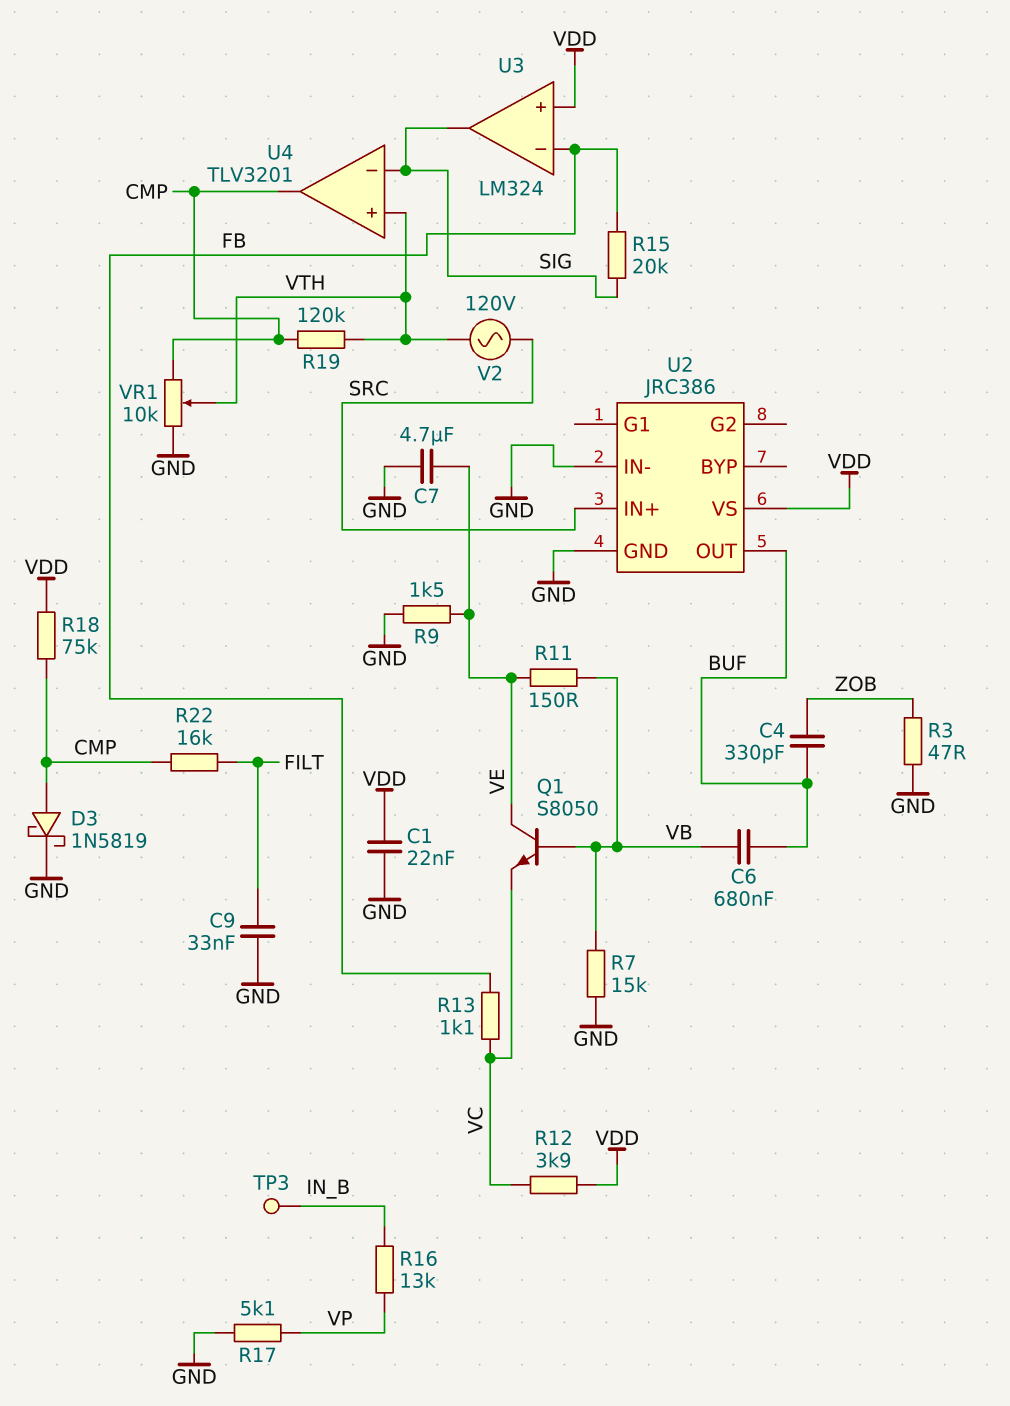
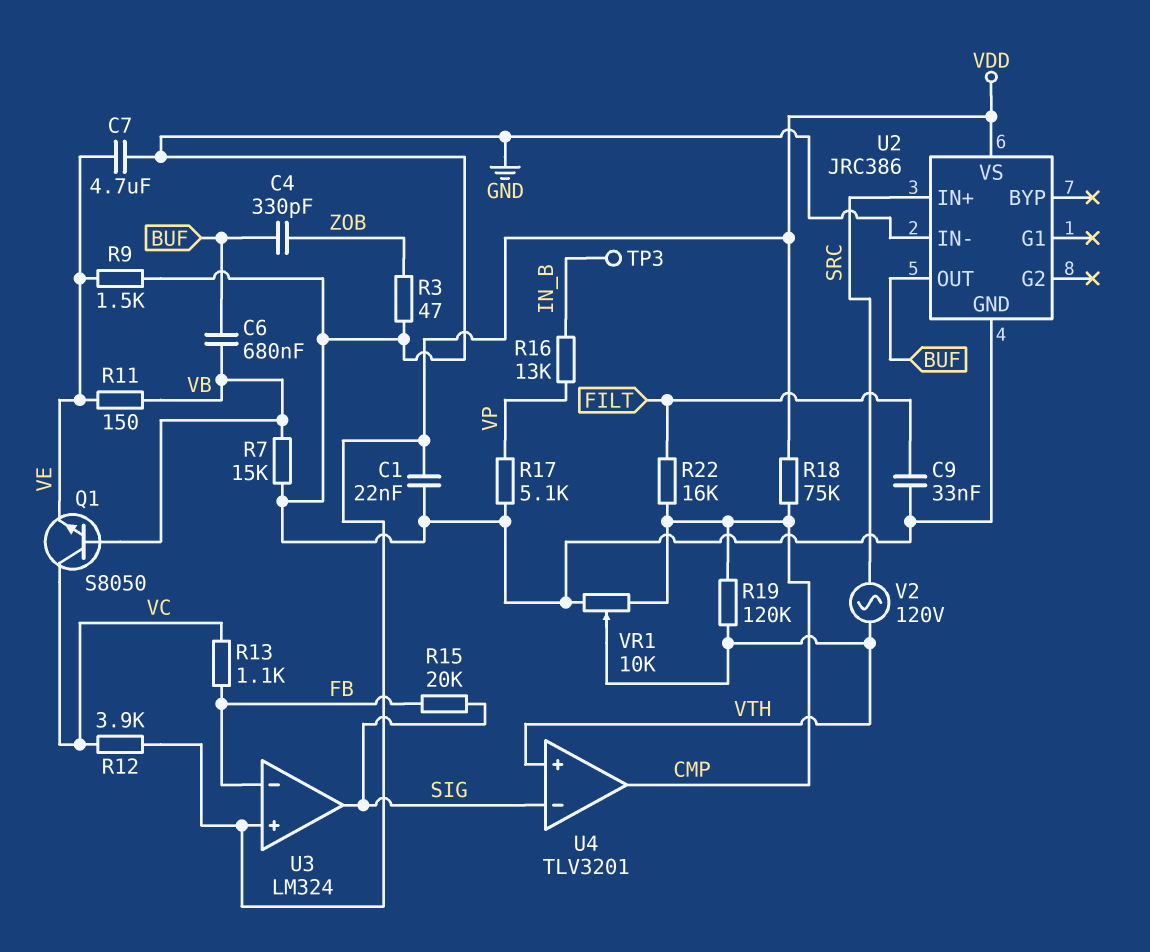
D3: schottky 1N5819 (A CMP, K GND) -> none
Q1: NPN S8050 (B VB, C VE, E VC) -> NPN S8050 (B VB, C VC, E VE)

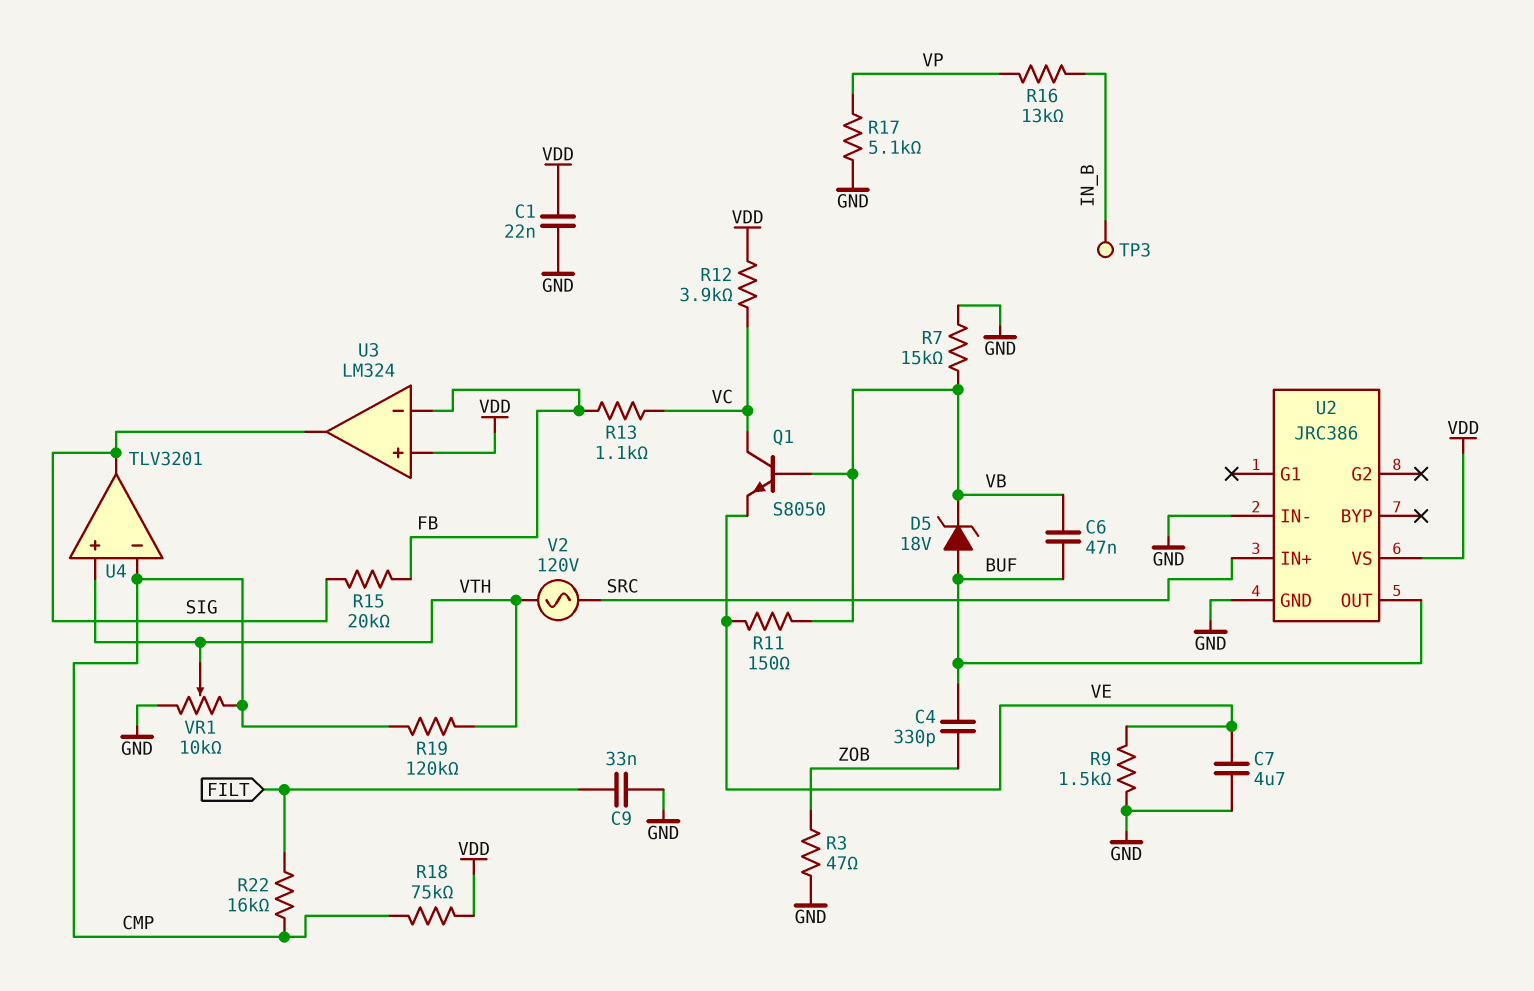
C6: 680nF (BUF, VB) -> 47nF (BUF, VB)
D5: none -> zener 18V (A BUF, K VB)
U4 pin in-: SIG -> CMP
U4 pin out: CMP -> SIG

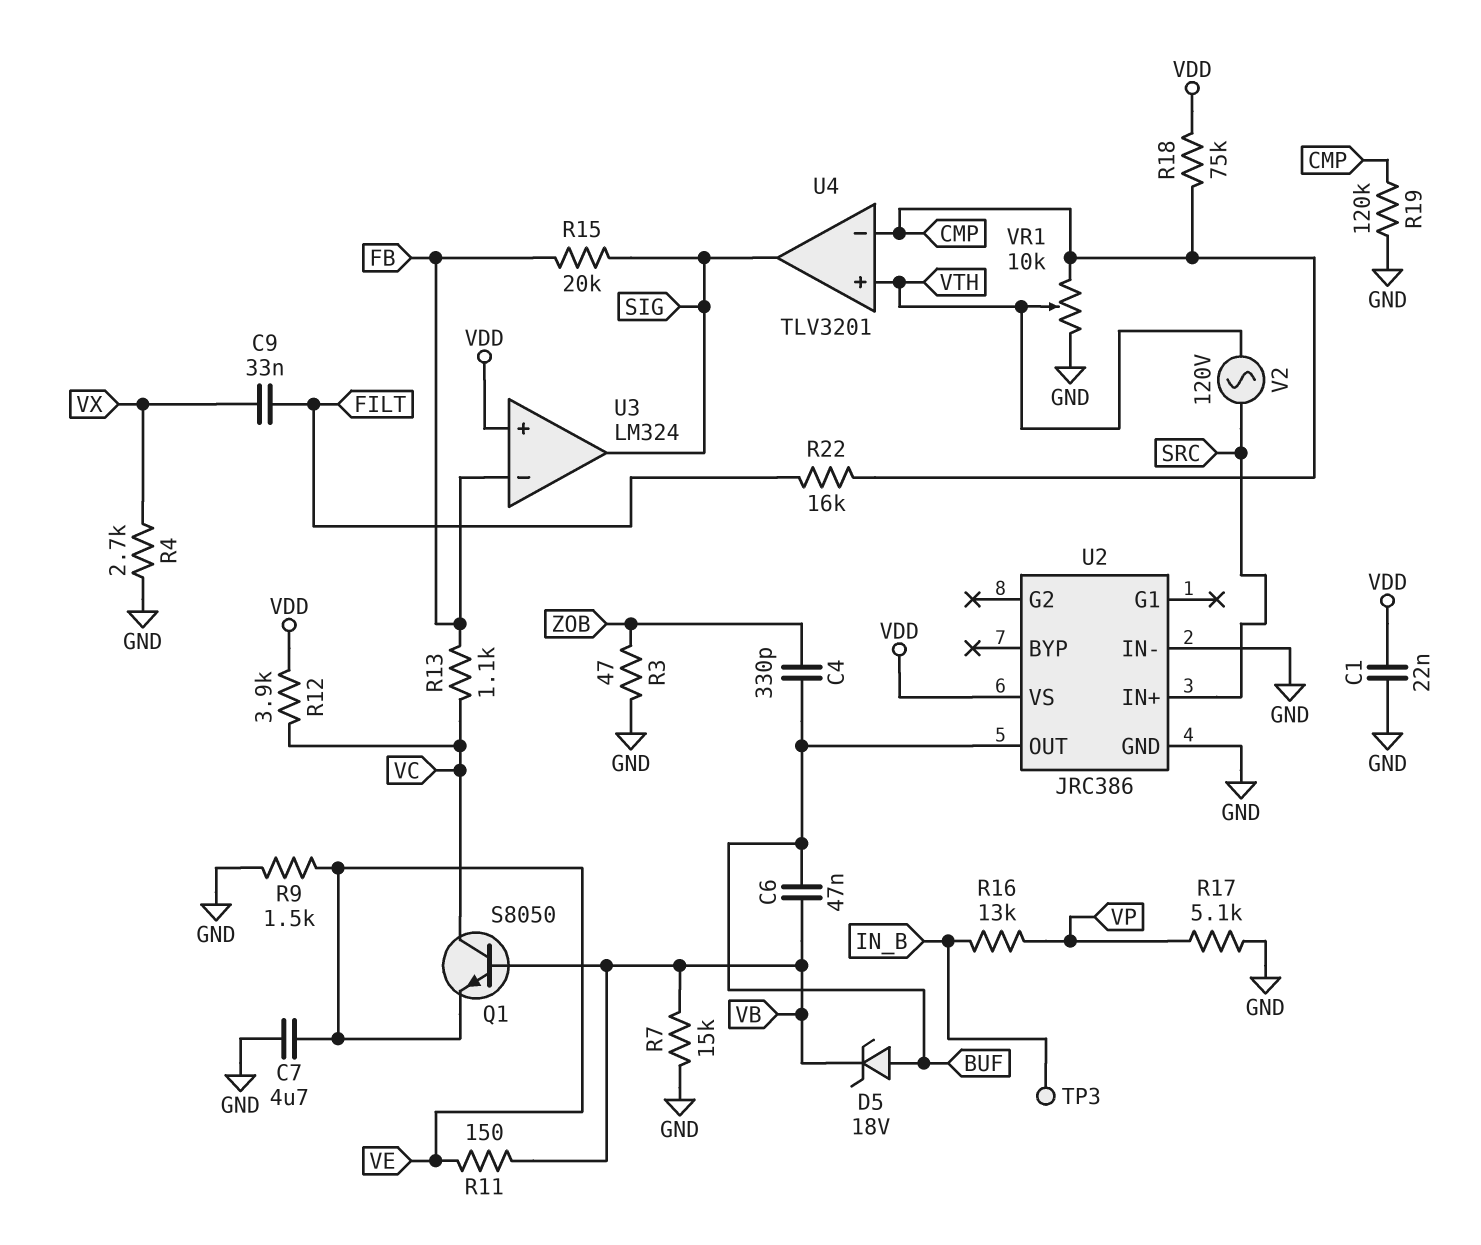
C9: 33nF (FILT, GND) -> 33nF (FILT, VX)
R4: none -> 2.7k (GND, VX)
R19: 120k (CMP, VTH) -> 120k (CMP, GND)

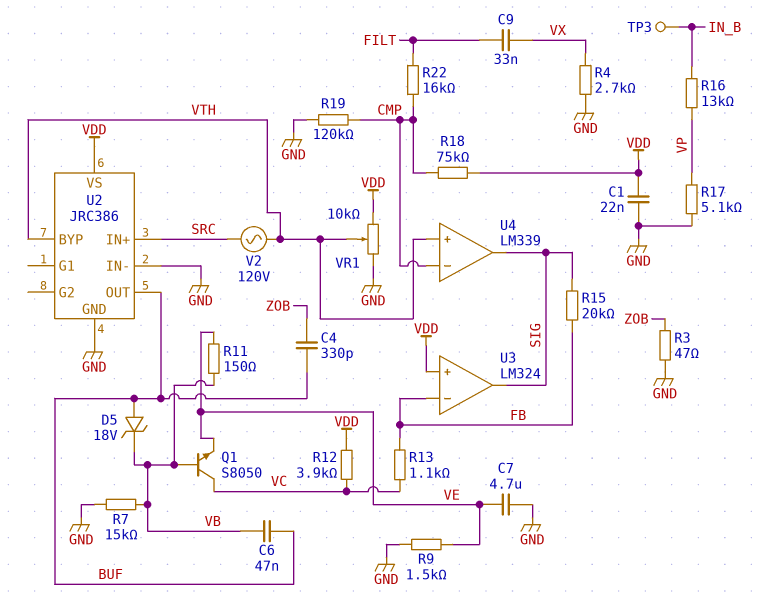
U2 pin BYP: none -> VTH
U4: TLV3201 -> LM339
VR1: 10k (CMP, GND, wiper VTH) -> 10k (GND, VDD, wiper VTH)

